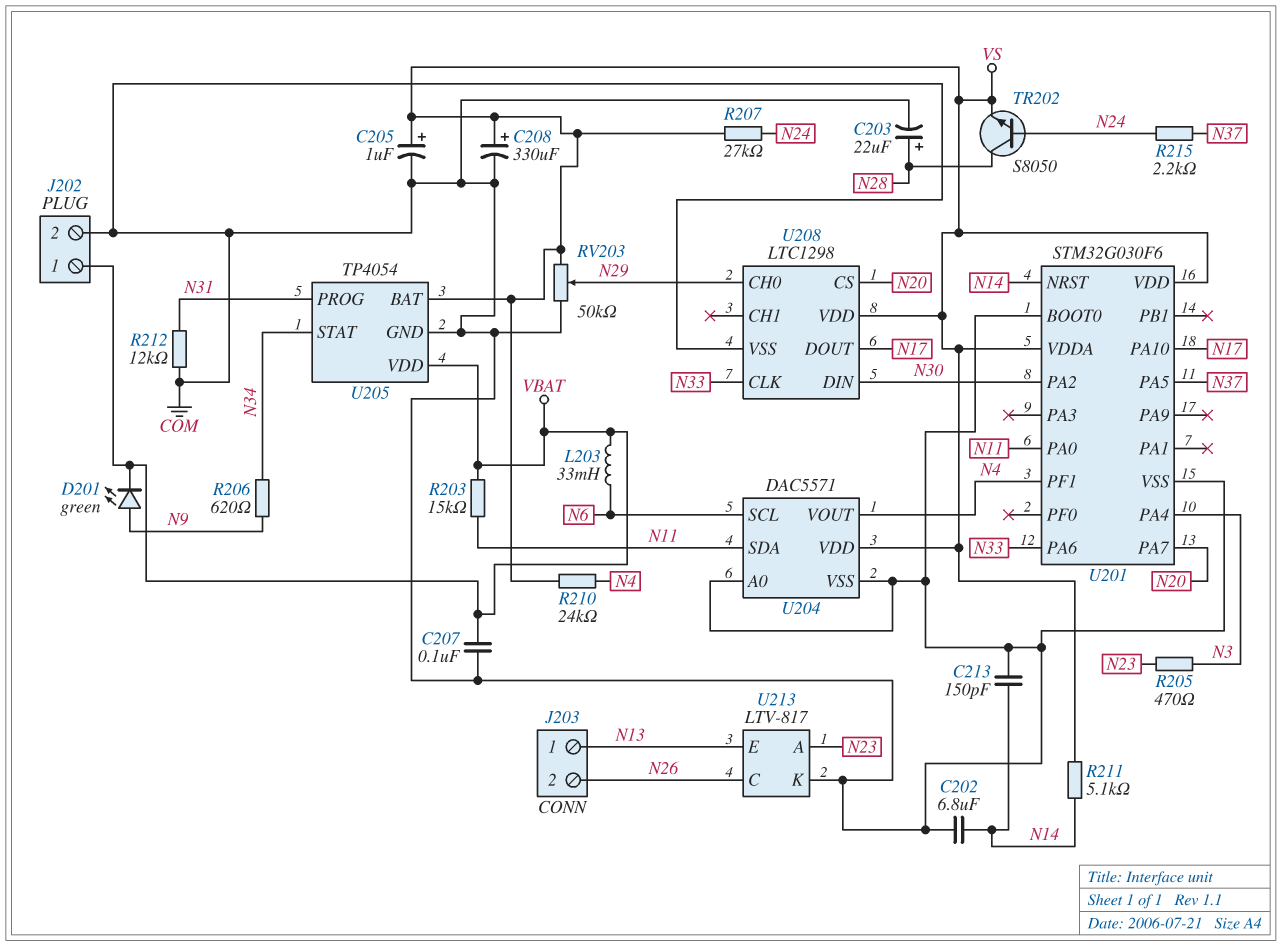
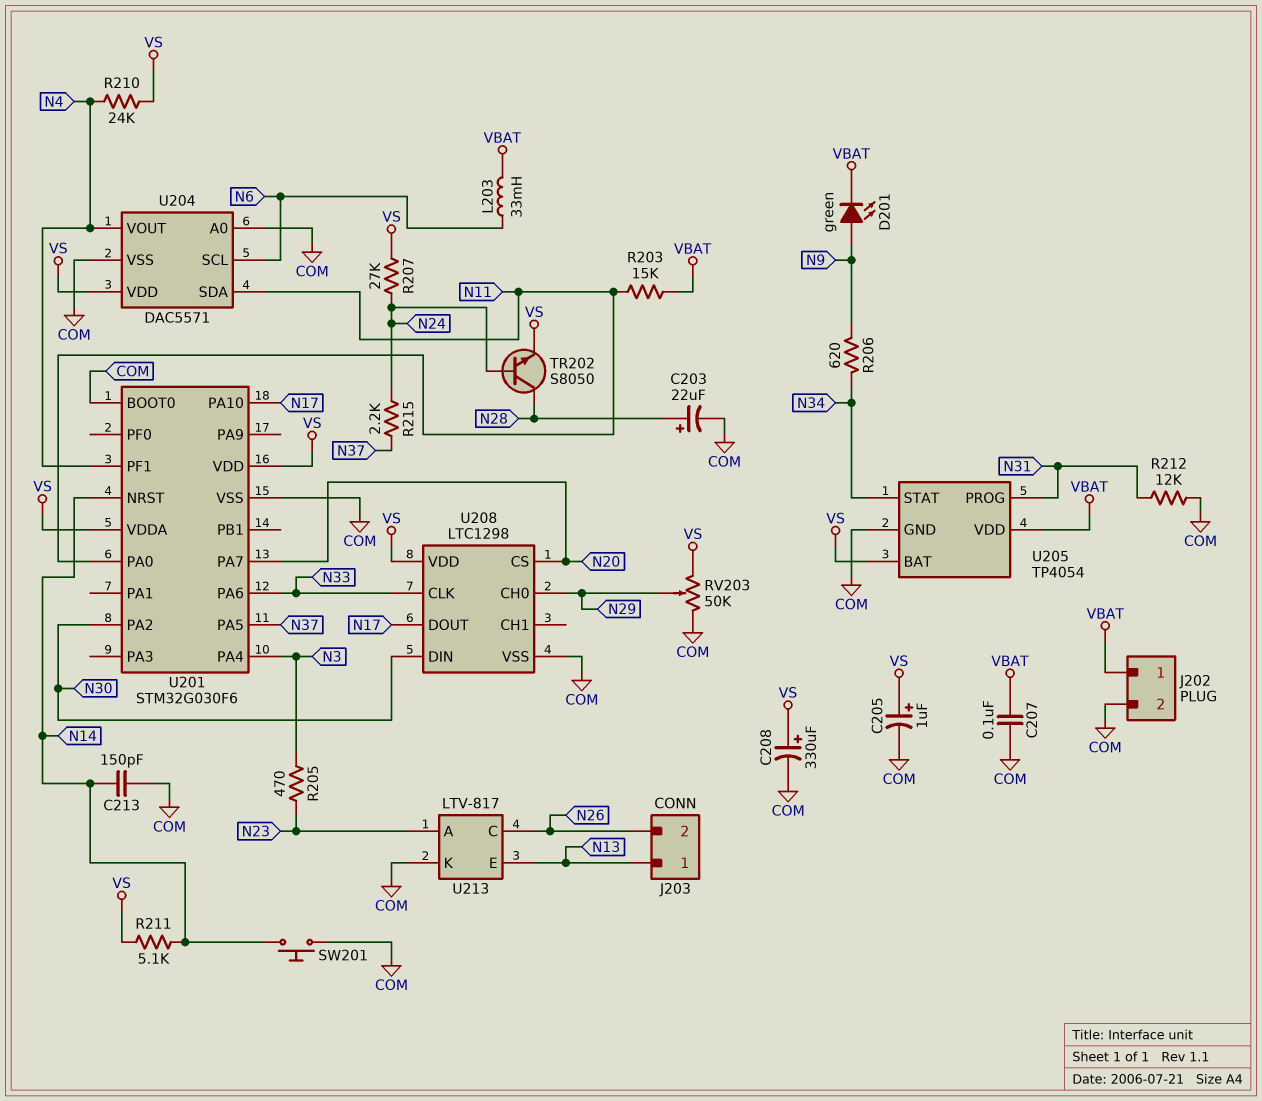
C202: 6.8uF (COM, N14) -> none
SW201: none -> button (COM, N14)

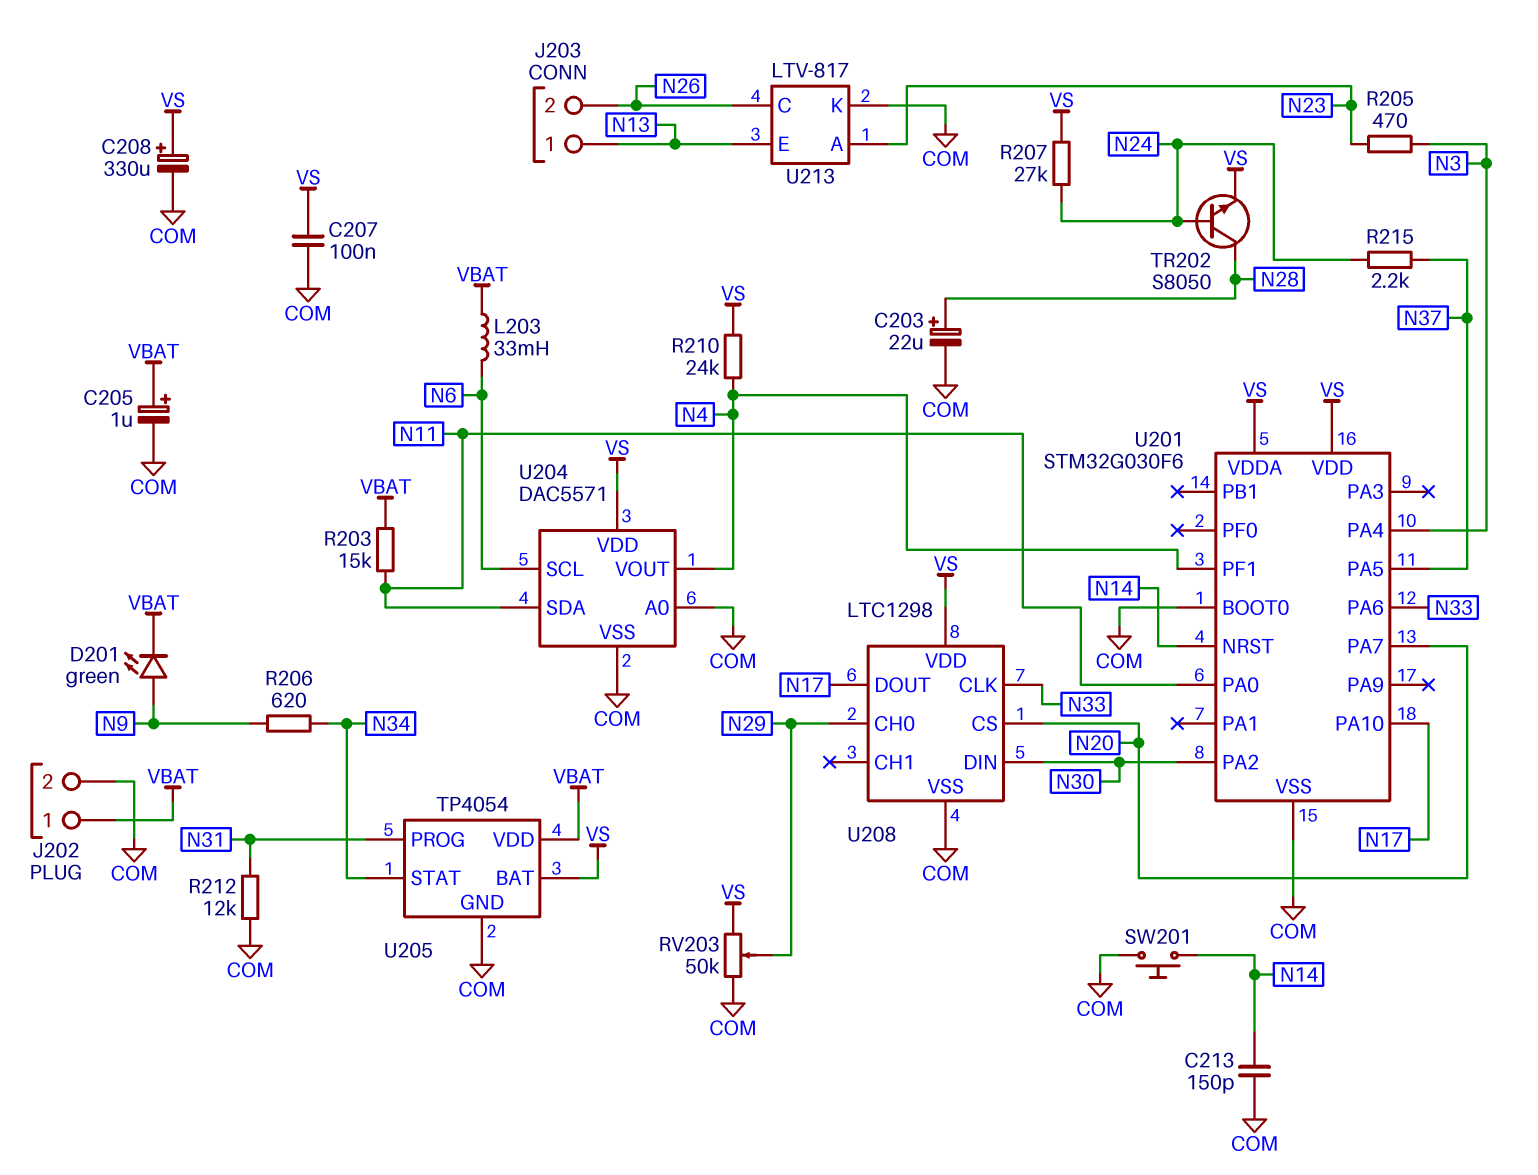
C205: 1uF (plus VS, minus COM) -> 1uF (plus VBAT, minus COM)
C207: 100nF (COM, VBAT) -> 100nF (COM, VS)
R211: 5.1k (N14, VS) -> none

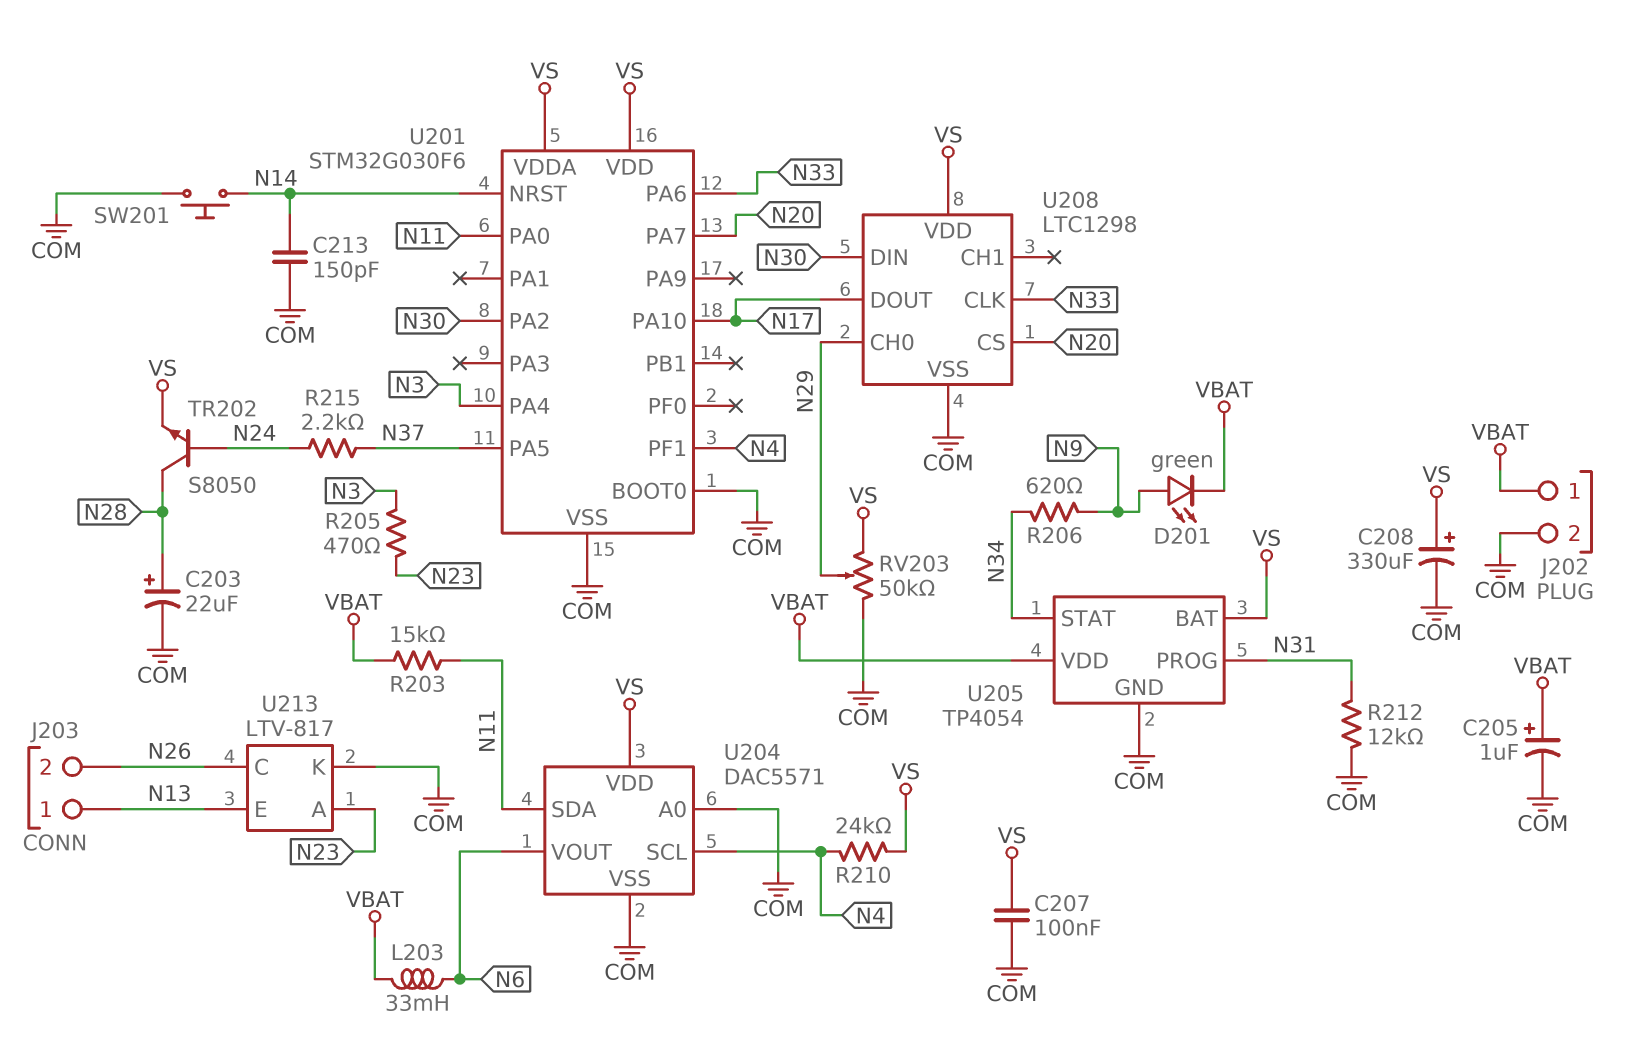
R207: 27k (N24, VS) -> none
U204 pin SCL: N6 -> N4
U204 pin VOUT: N4 -> N6

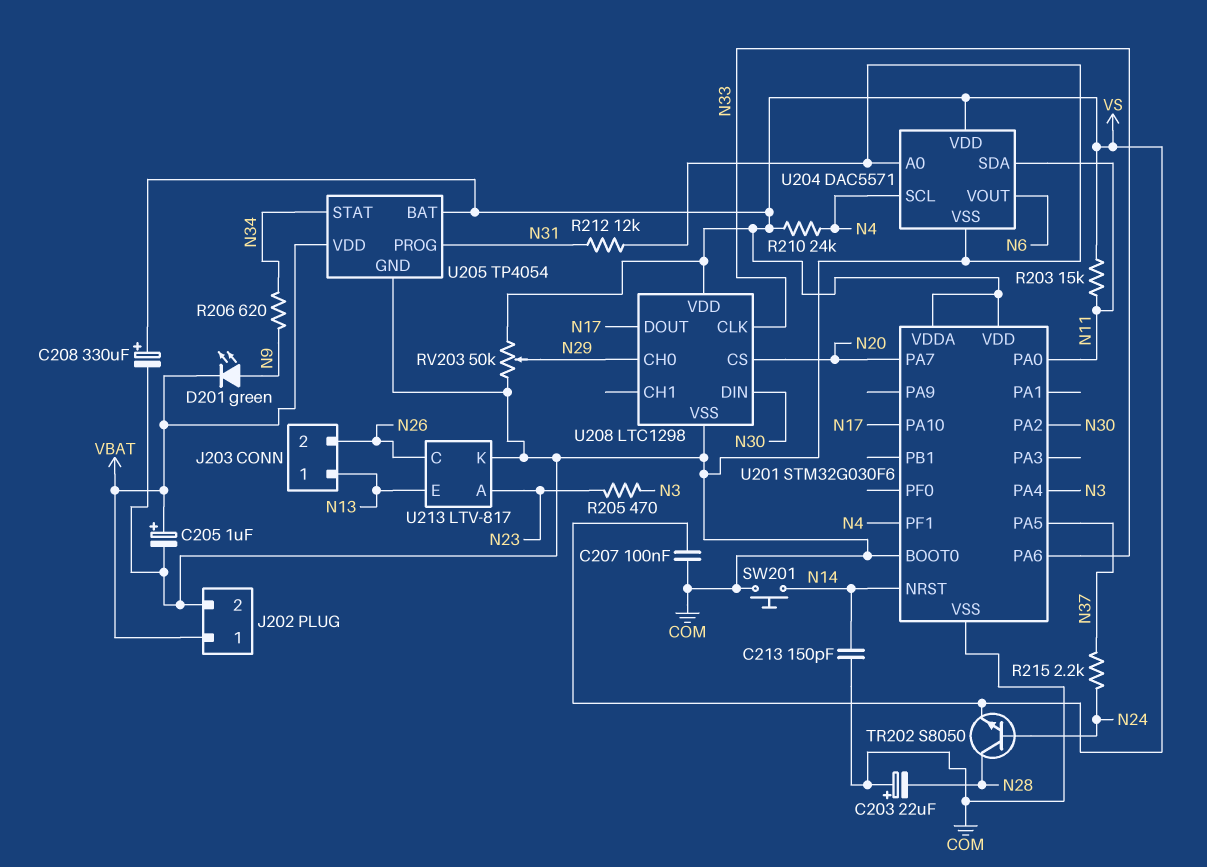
C203: 22uF (plus N28, minus COM) -> 22uF (plus COM, minus N28)
L203: 33mH (N6, VBAT) -> none
R203: 15k (N11, VBAT) -> 15k (N11, VS)

